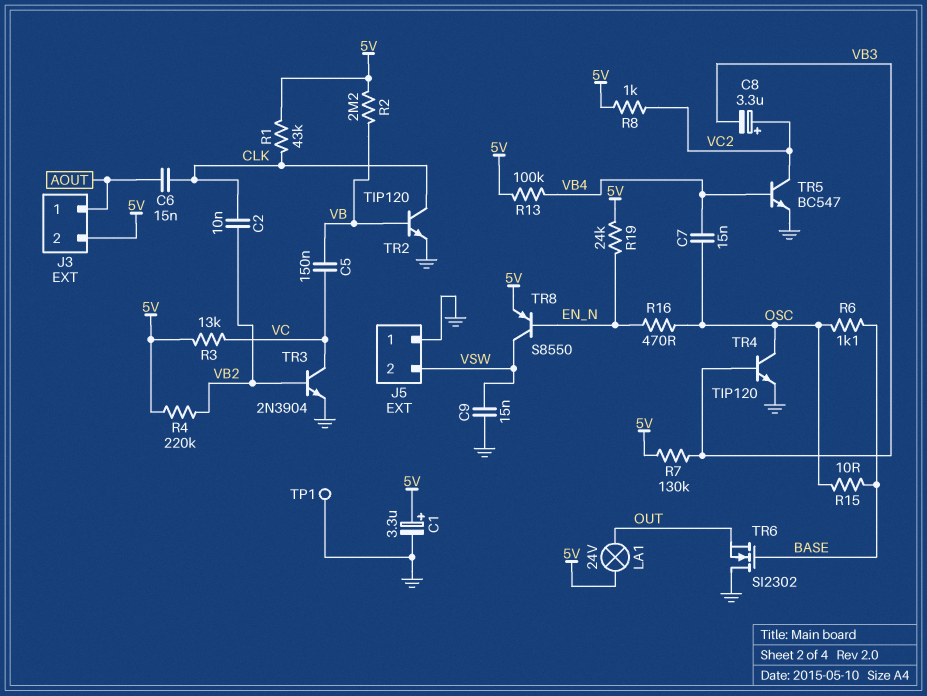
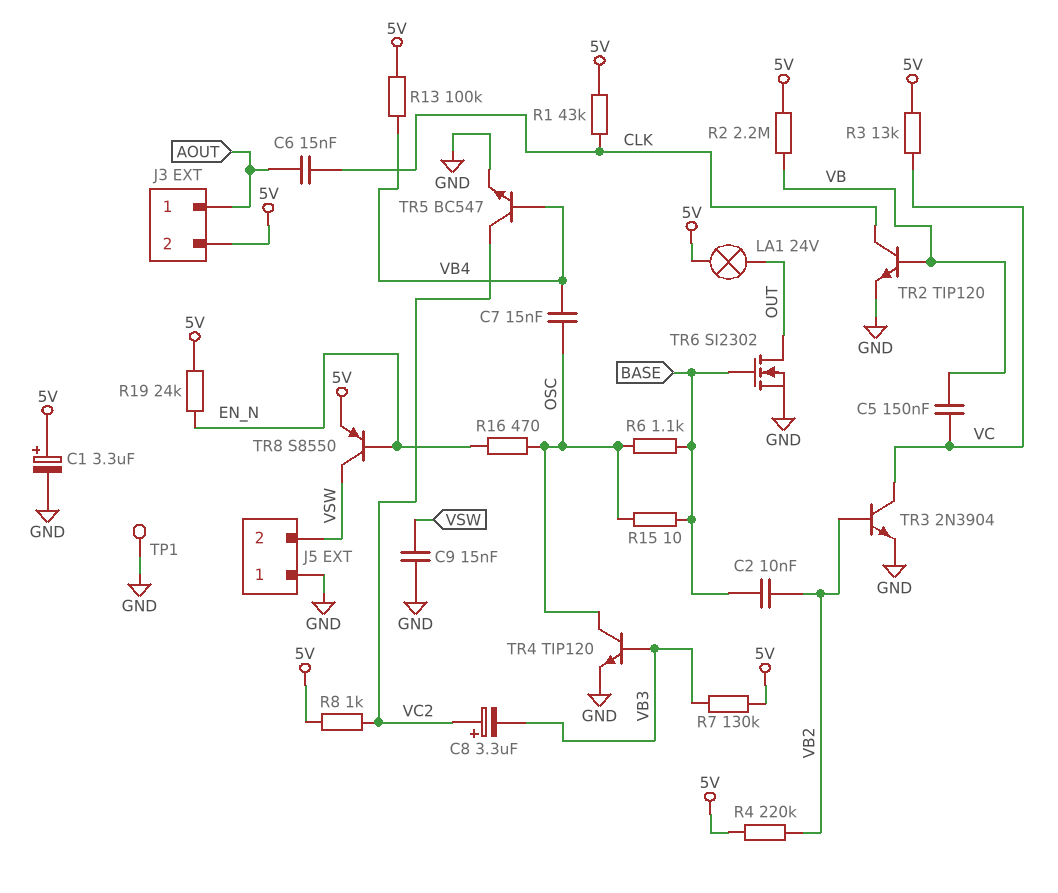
C2: 10nF (CLK, VB2) -> 10nF (BASE, VB2)
TR6: NMOS SI2302 (G BASE, D GND, S OUT) -> NMOS SI2302 (G BASE, D OUT, S GND)

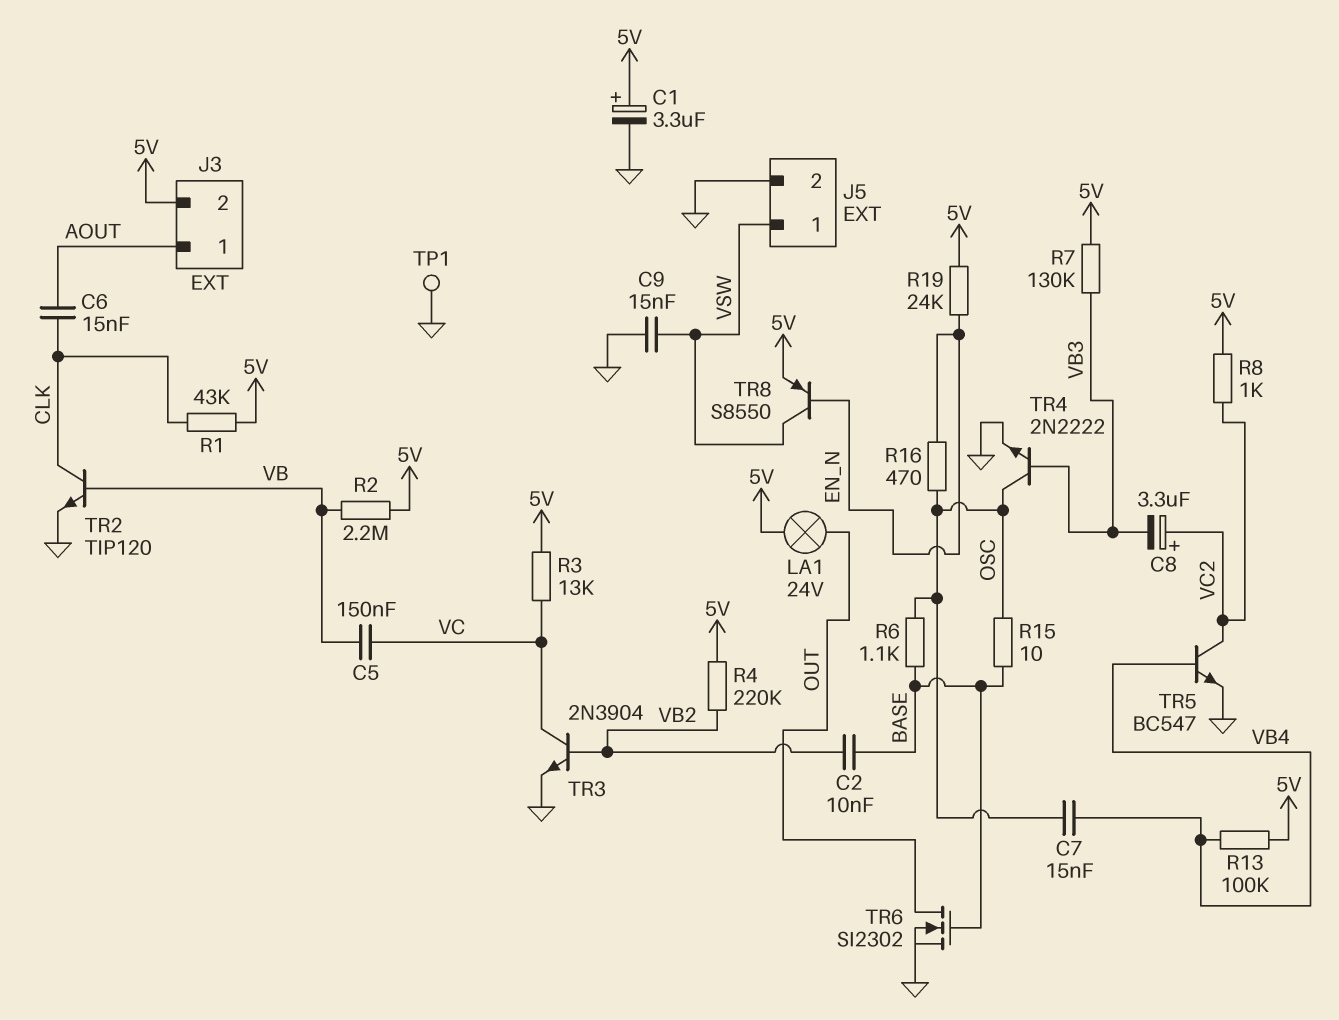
J5 pin 1: GND -> VSW
J5 pin 2: VSW -> GND
TR4: NPN TIP120 (B VB3, C OSC, E GND) -> NPN 2N2222 (B VB3, C OSC, E GND)

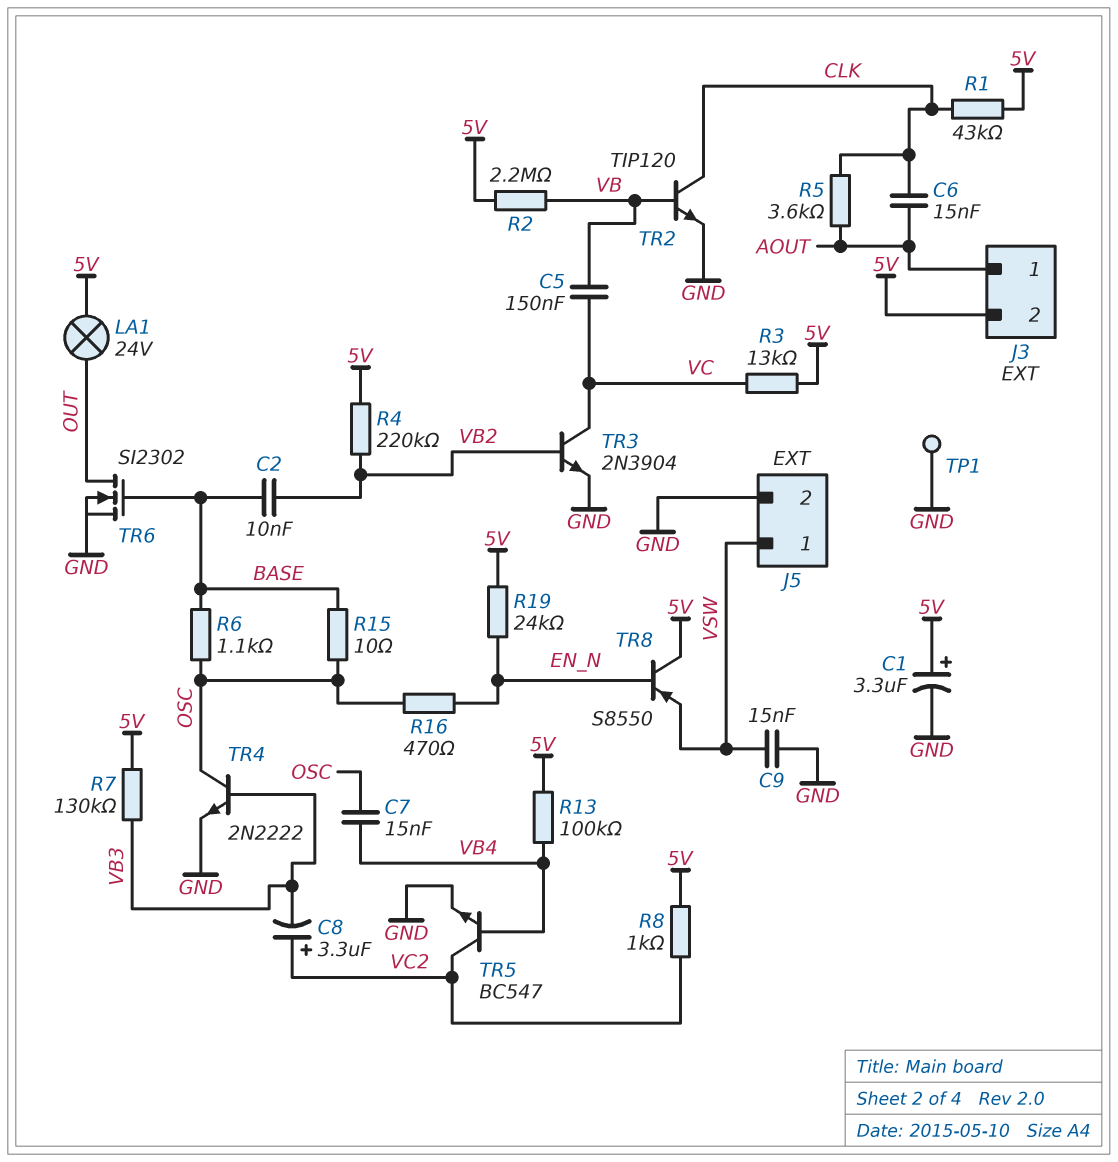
R5: none -> 3.6k (AOUT, CLK)
TR8: PNP S8550 (B EN_N, C VSW, E 5V) -> PNP S8550 (B EN_N, C 5V, E VSW)

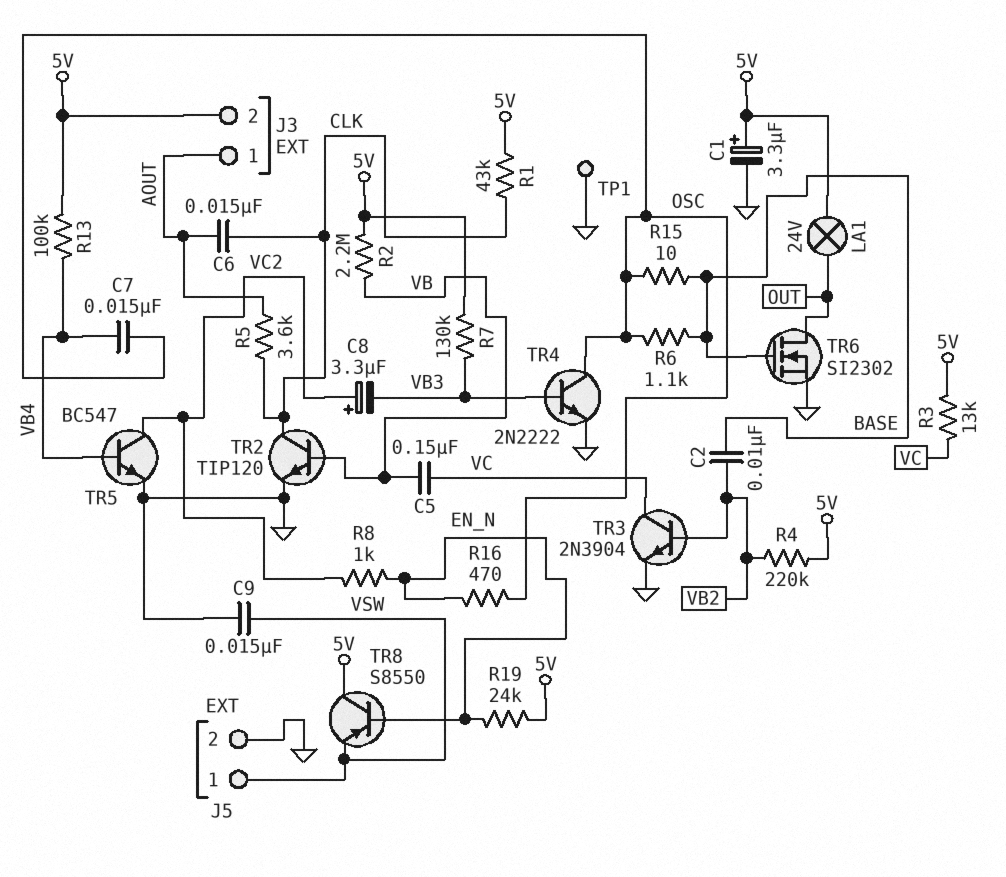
R8: 1k (5V, VC2) -> 1k (EN_N, VC2)

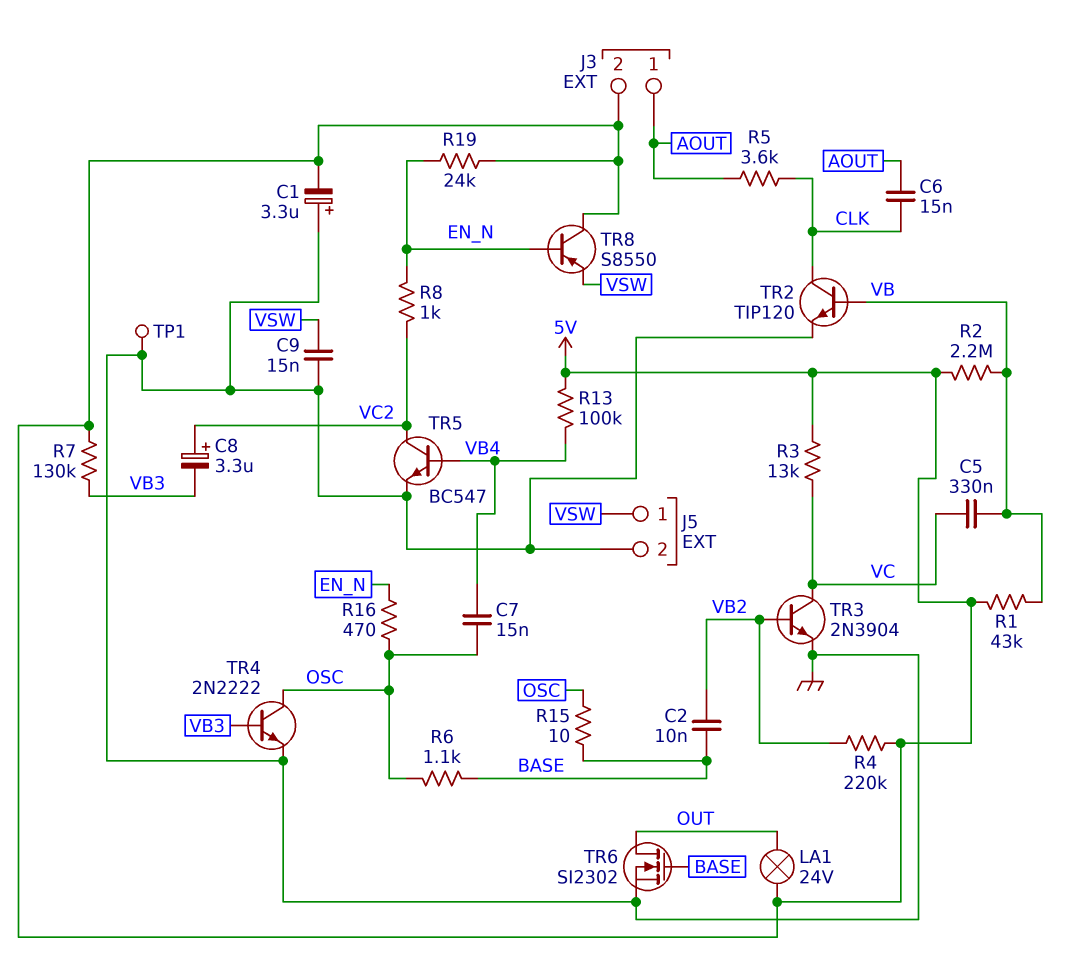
C1: 3.3uF (plus 5V, minus GND) -> 3.3uF (plus GND, minus 5V)
C5: 150nF (VB, VC) -> 330nF (VB, VC)
R1: 43k (5V, CLK) -> 43k (5V, VB)

